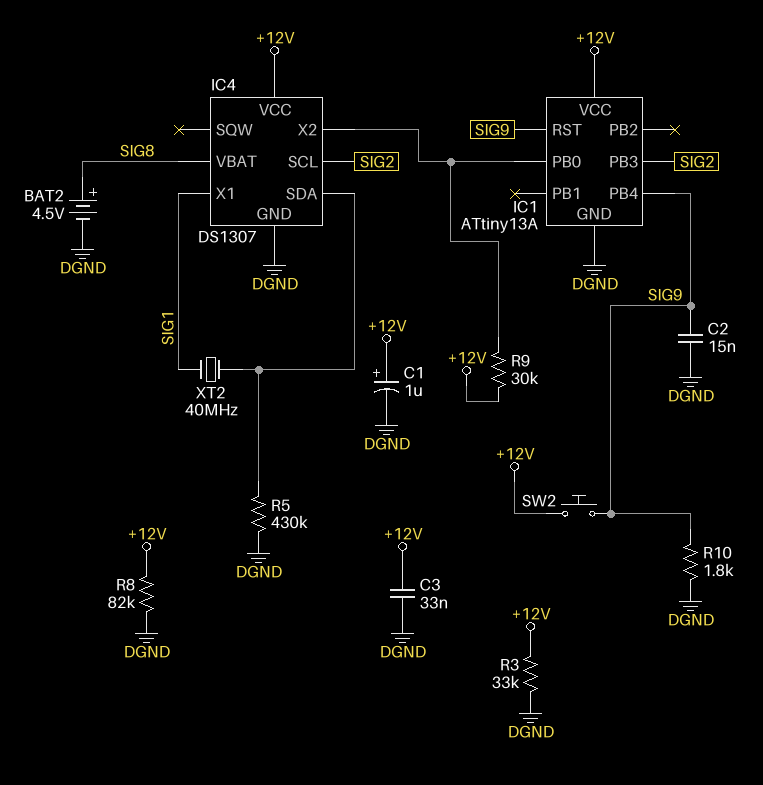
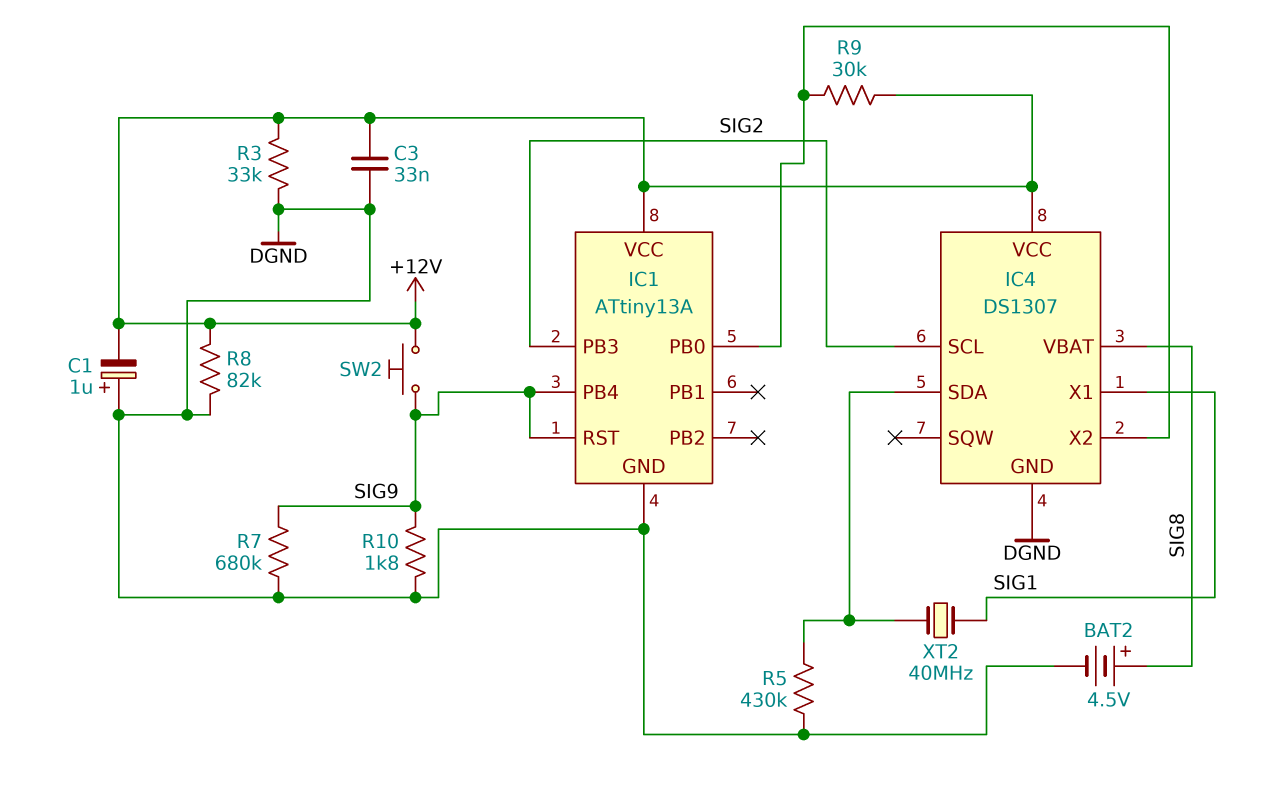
C1: 1uF (plus +12V, minus DGND) -> 1uF (plus DGND, minus +12V)
C2: 15nF (DGND, SIG9) -> none
R7: none -> 680k (DGND, SIG9)

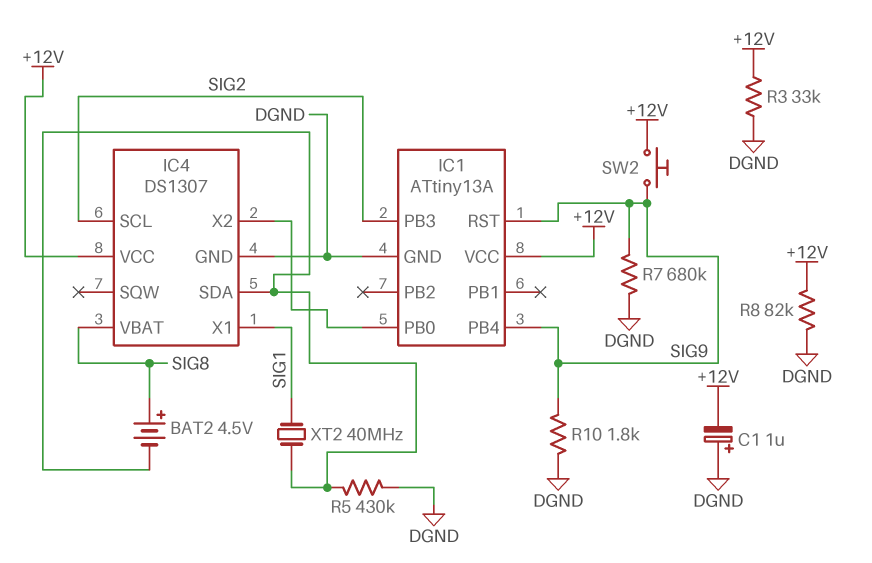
BAT2: 4.5V (plus SIG8, minus DGND) -> 4.5V (plus SIG8, minus IC4/SDA)
C3: 33nF (+12V, DGND) -> none
R9: 30k (+12V, IC1/PB0) -> none

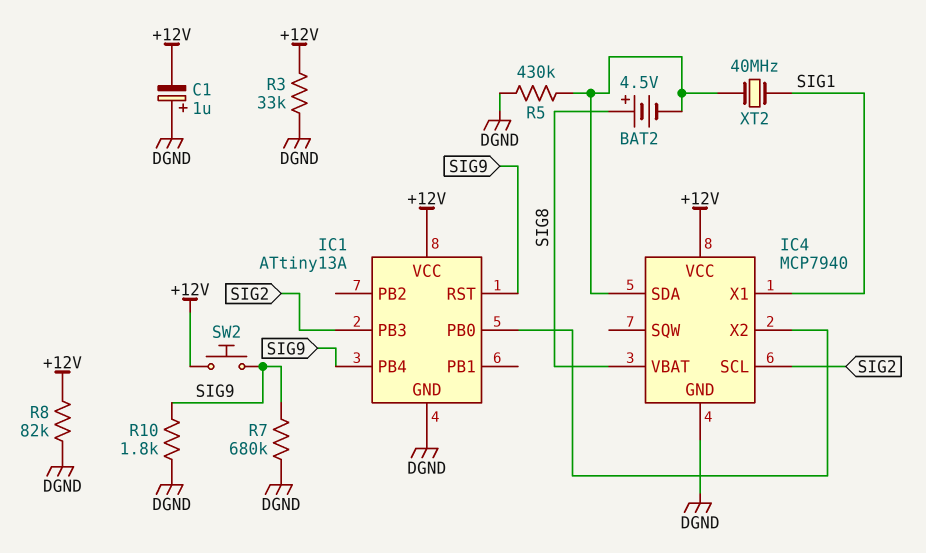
IC4: DS1307 -> MCP7940

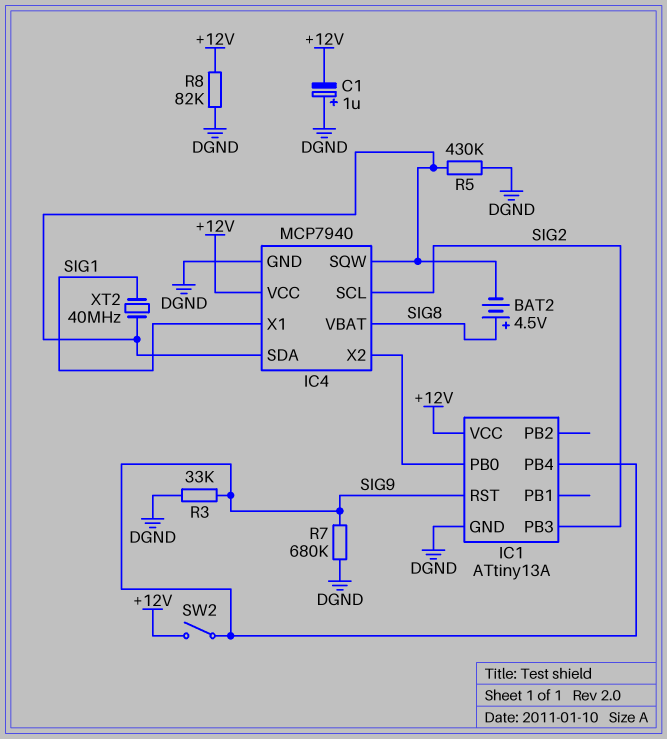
IC4 pin SQW: none -> IC4/SDA
R3: 33k (+12V, DGND) -> 33k (DGND, SIG9)
R10: 1.8k (DGND, SIG9) -> none
SW2: button (+12V, SIG9) -> switch (+12V, SIG9)

